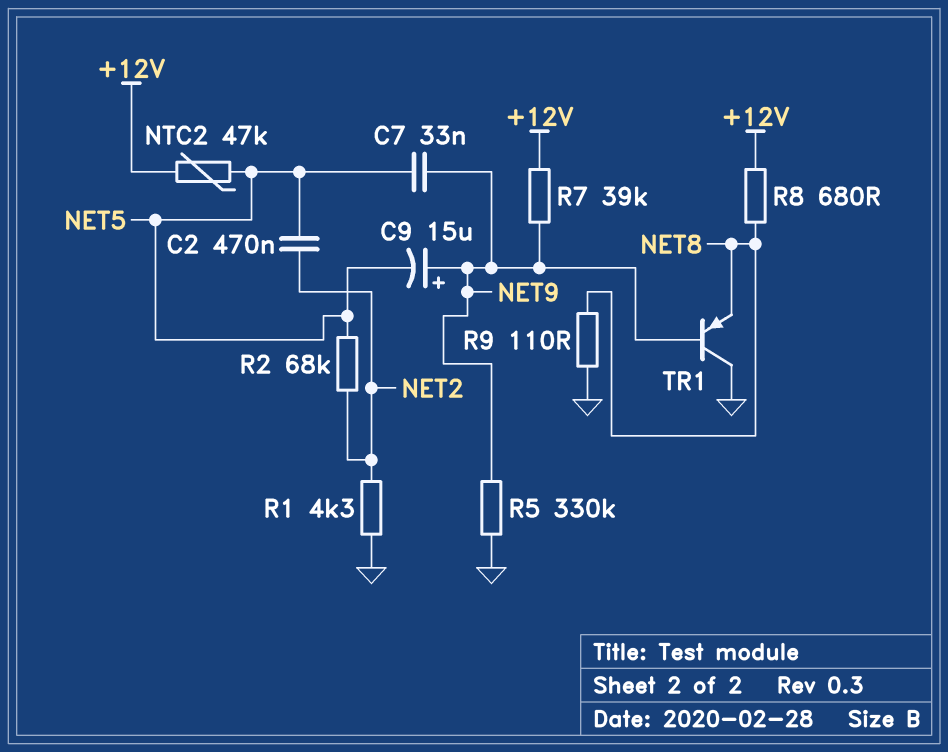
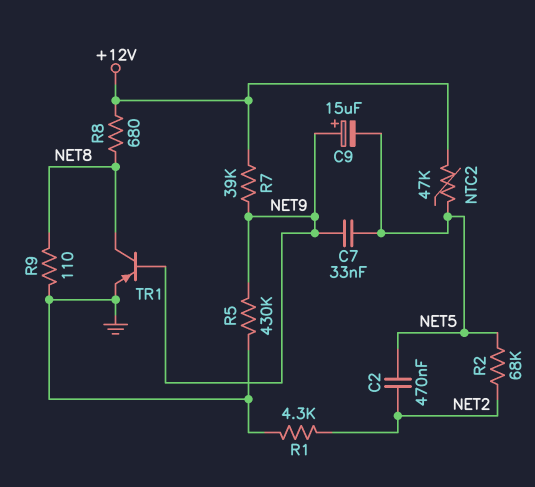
R5: 330k (GND, NET9) -> 430k (GND, NET9)
TR1: PNP (B NET9, C GND, E NET8) -> PNP (B NET9, C NET8, E GND)

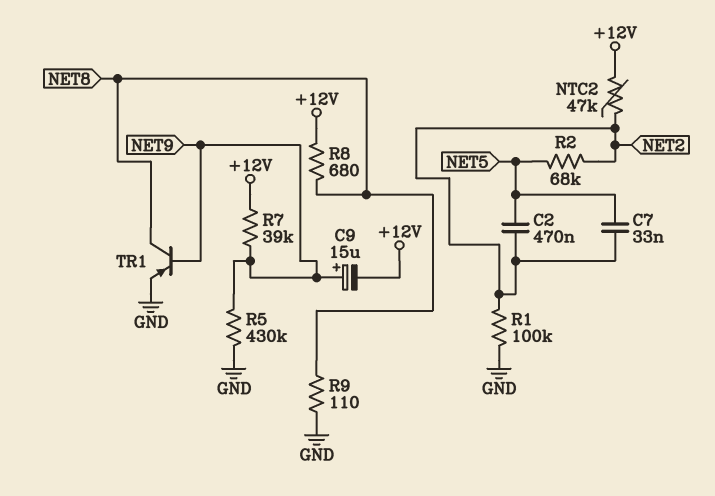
C7: 33nF (NET5, NET9) -> 33nF (NET2, NET5)
C9: 15uF (plus NET9, minus NET5) -> 15uF (plus NET9, minus +12V)
NTC2: 47k (+12V, NET5) -> 47k (+12V, NET2)
R1: 4.3k (GND, NET2) -> 100k (GND, NET2)

